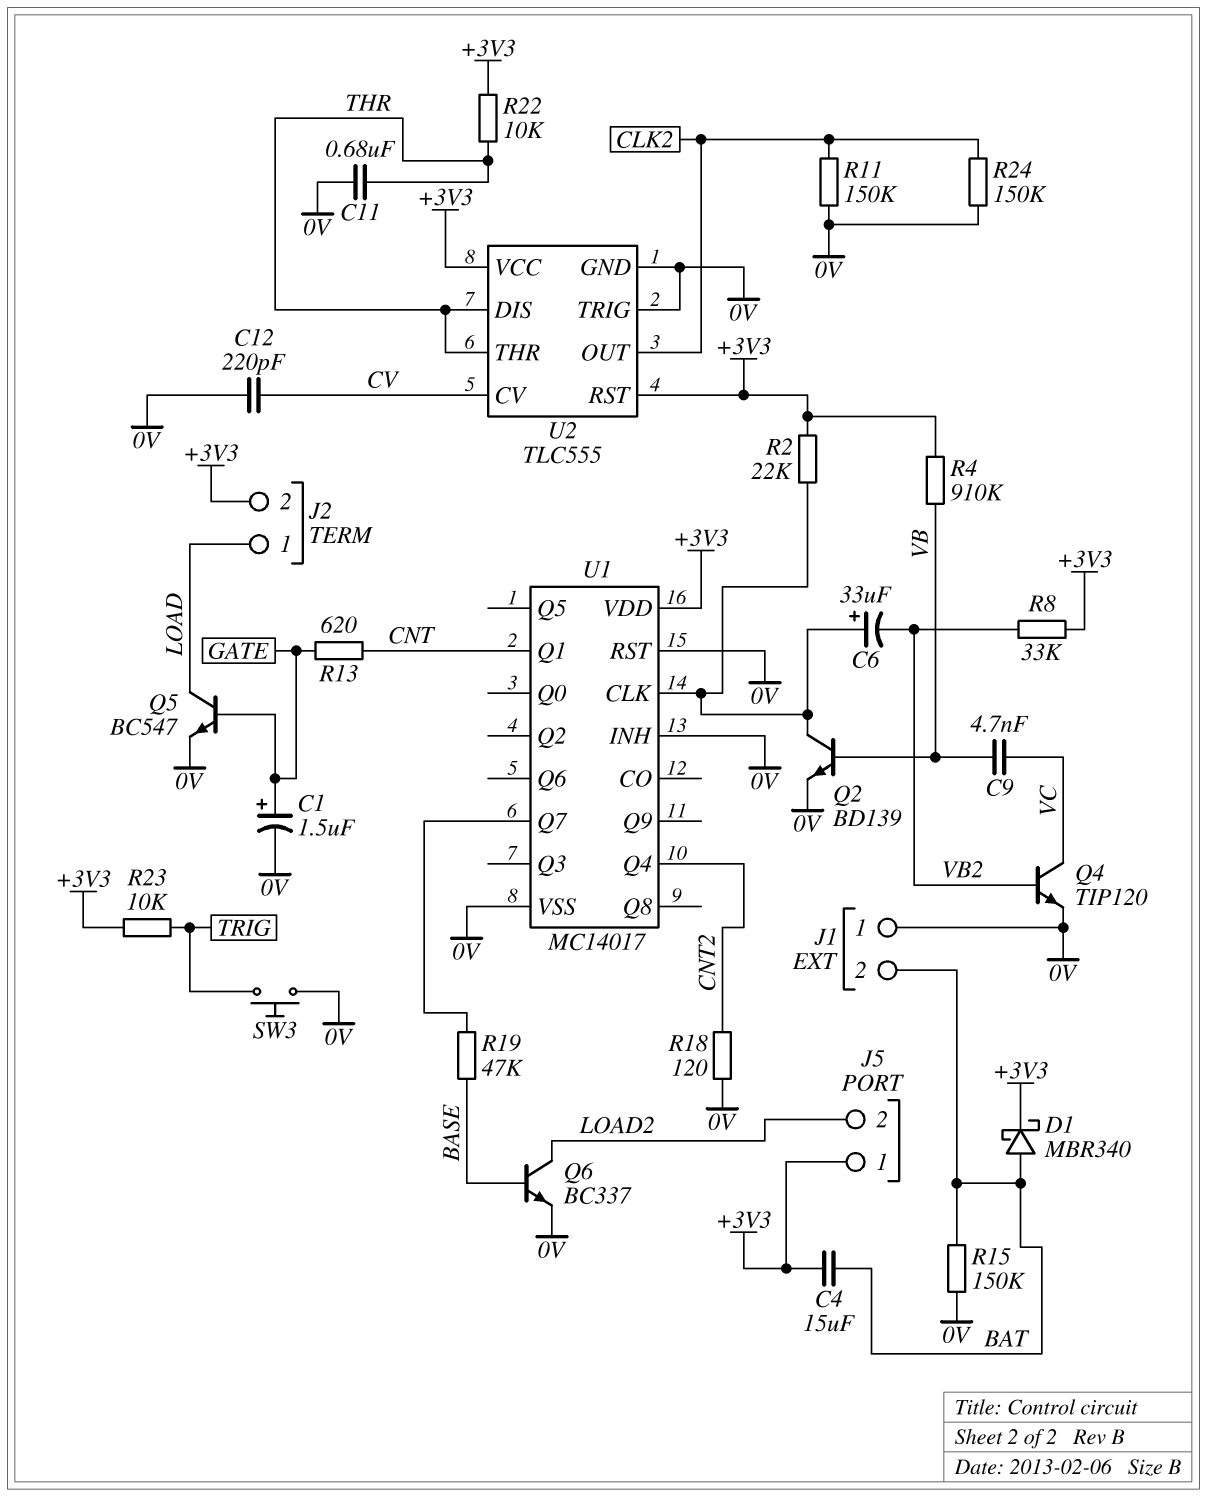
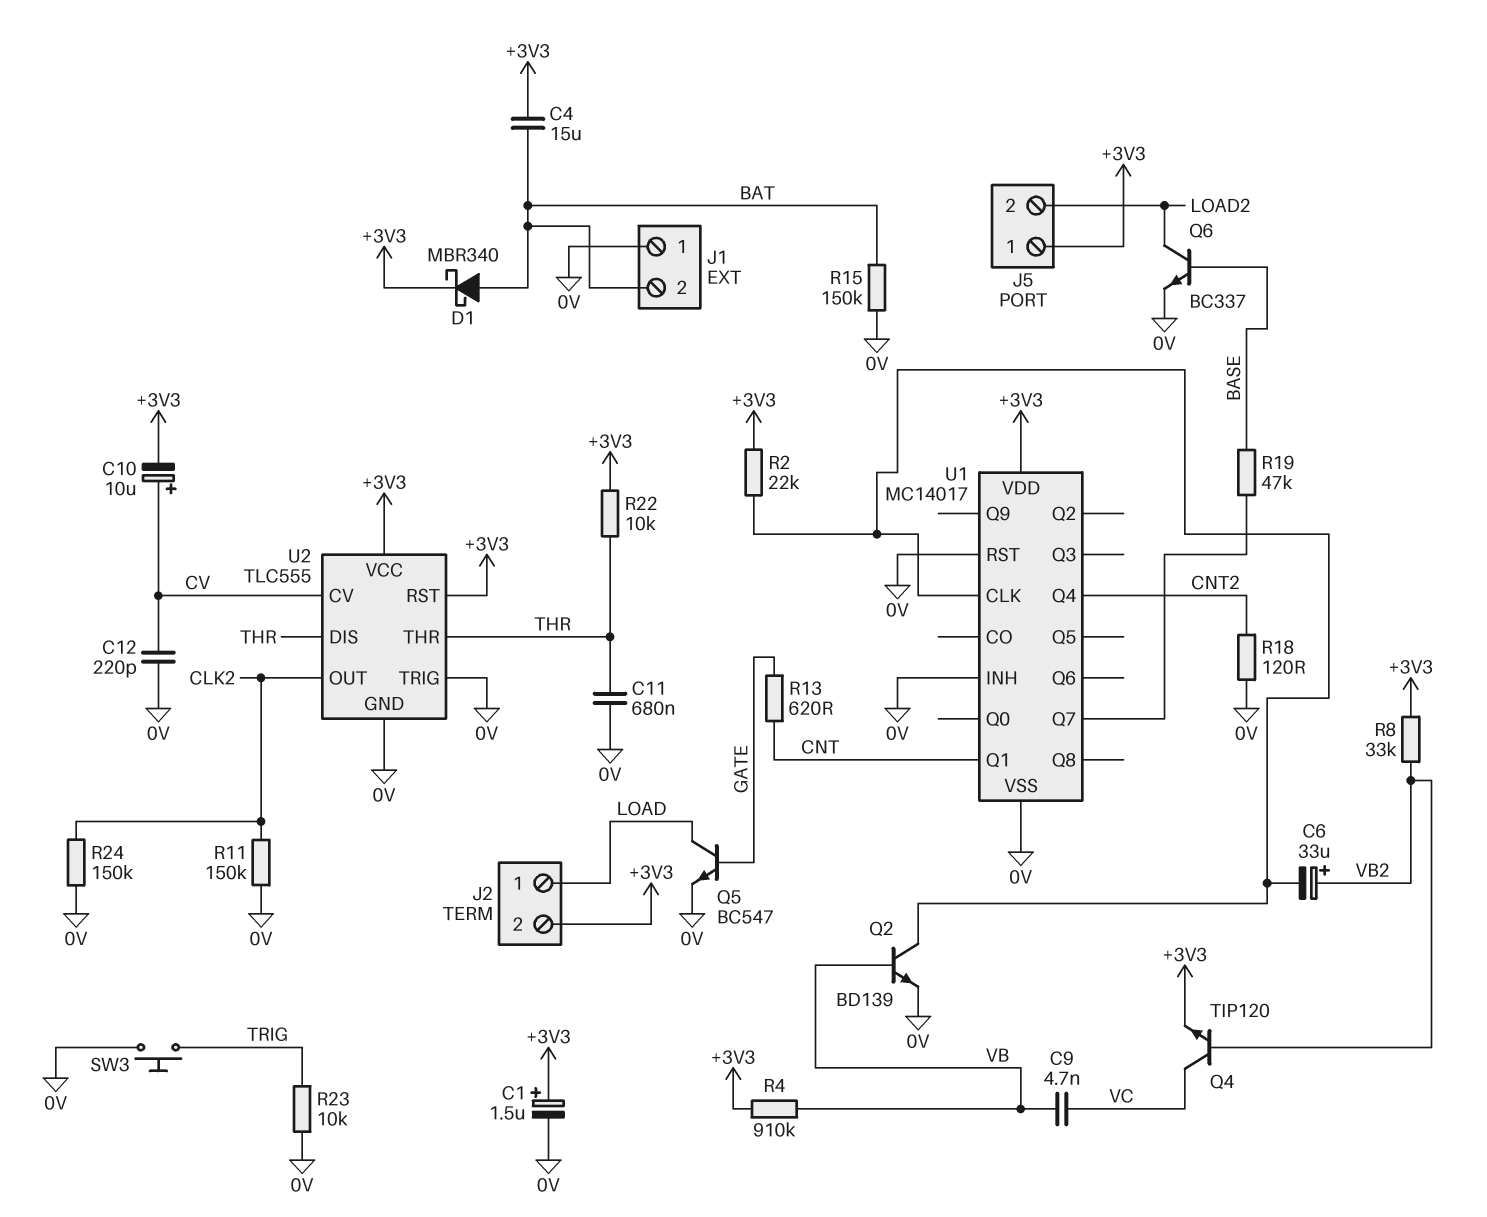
C1: 1.5uF (plus GATE, minus 0V) -> 1.5uF (plus +3V3, minus 0V)
C6: 33uF (plus U1/CLK, minus VB2) -> 33uF (plus VB2, minus U1/CLK)
C10: none -> 10uF (plus CV, minus +3V3)
Q4: NPN TIP120 (B VB2, C VC, E 0V) -> NPN TIP120 (B VB2, C VC, E +3V3)
R23: 10k (+3V3, TRIG) -> 10k (0V, TRIG)

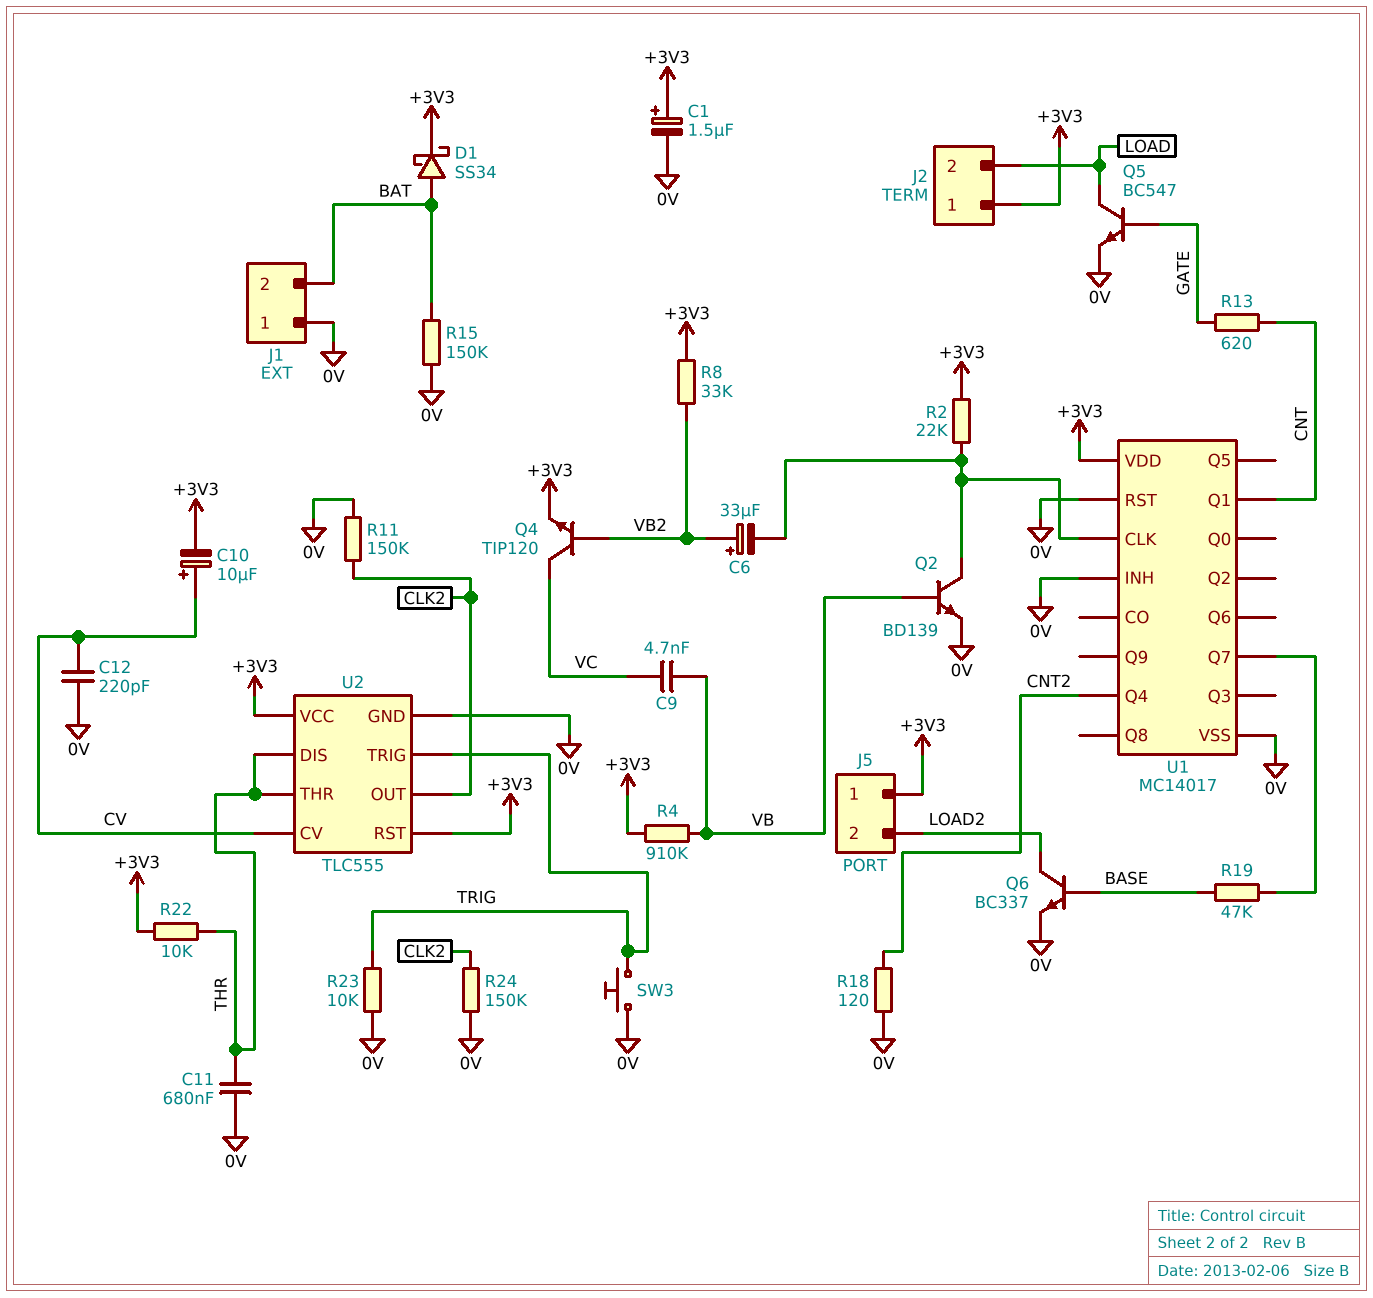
C4: 15uF (+3V3, BAT) -> none
D1: schottky MBR340 (A BAT, K +3V3) -> schottky SS34 (A BAT, K +3V3)
J2 pin 1: LOAD -> +3V3
J2 pin 2: +3V3 -> LOAD
U2 pin TRIG: 0V -> TRIG

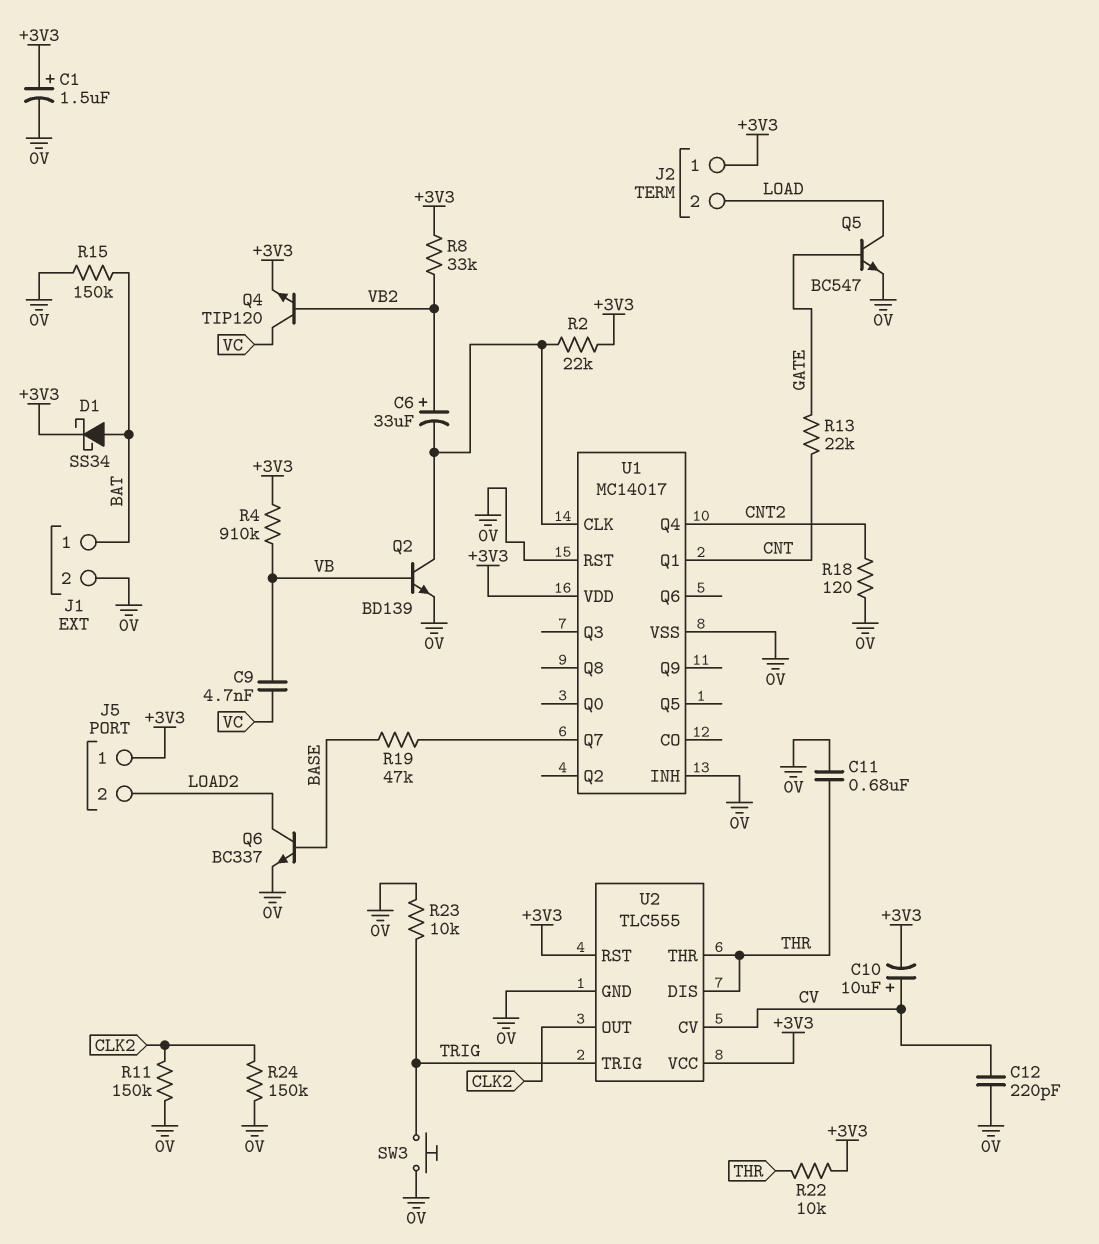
J1 pin 1: 0V -> BAT
J1 pin 2: BAT -> 0V
R13: 620 (CNT, GATE) -> 22k (CNT, GATE)

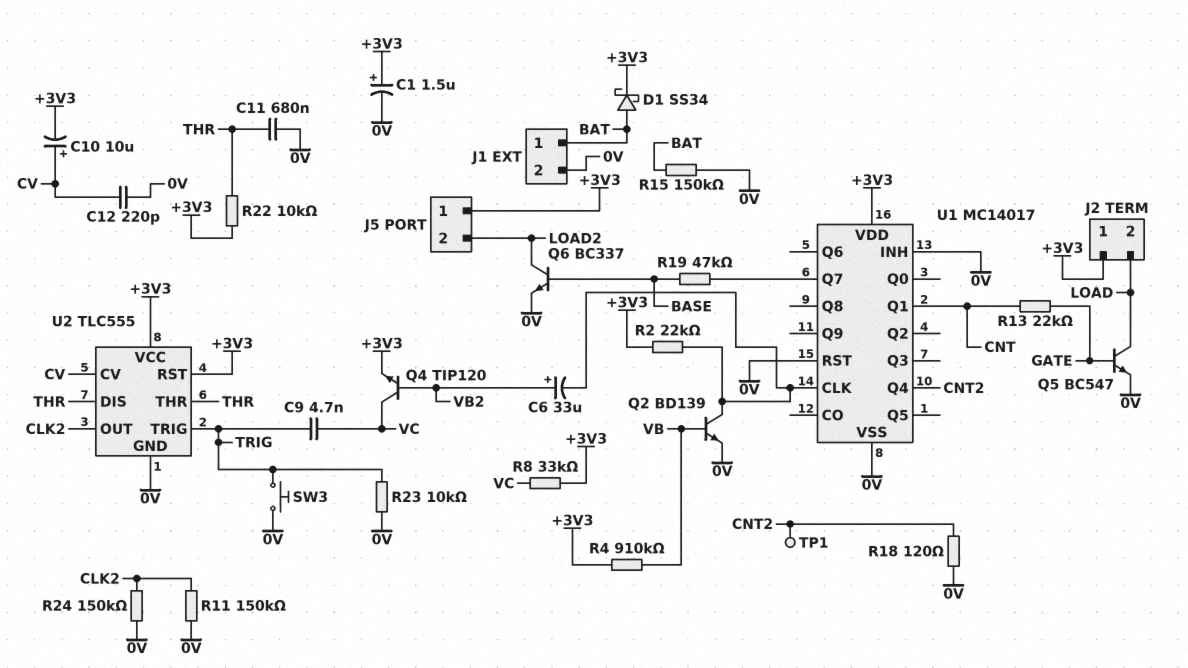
C9: 4.7nF (VB, VC) -> 4.7nF (TRIG, VC)
R8: 33k (+3V3, VB2) -> 33k (+3V3, VC)
TP1: none -> test point (CNT2)

